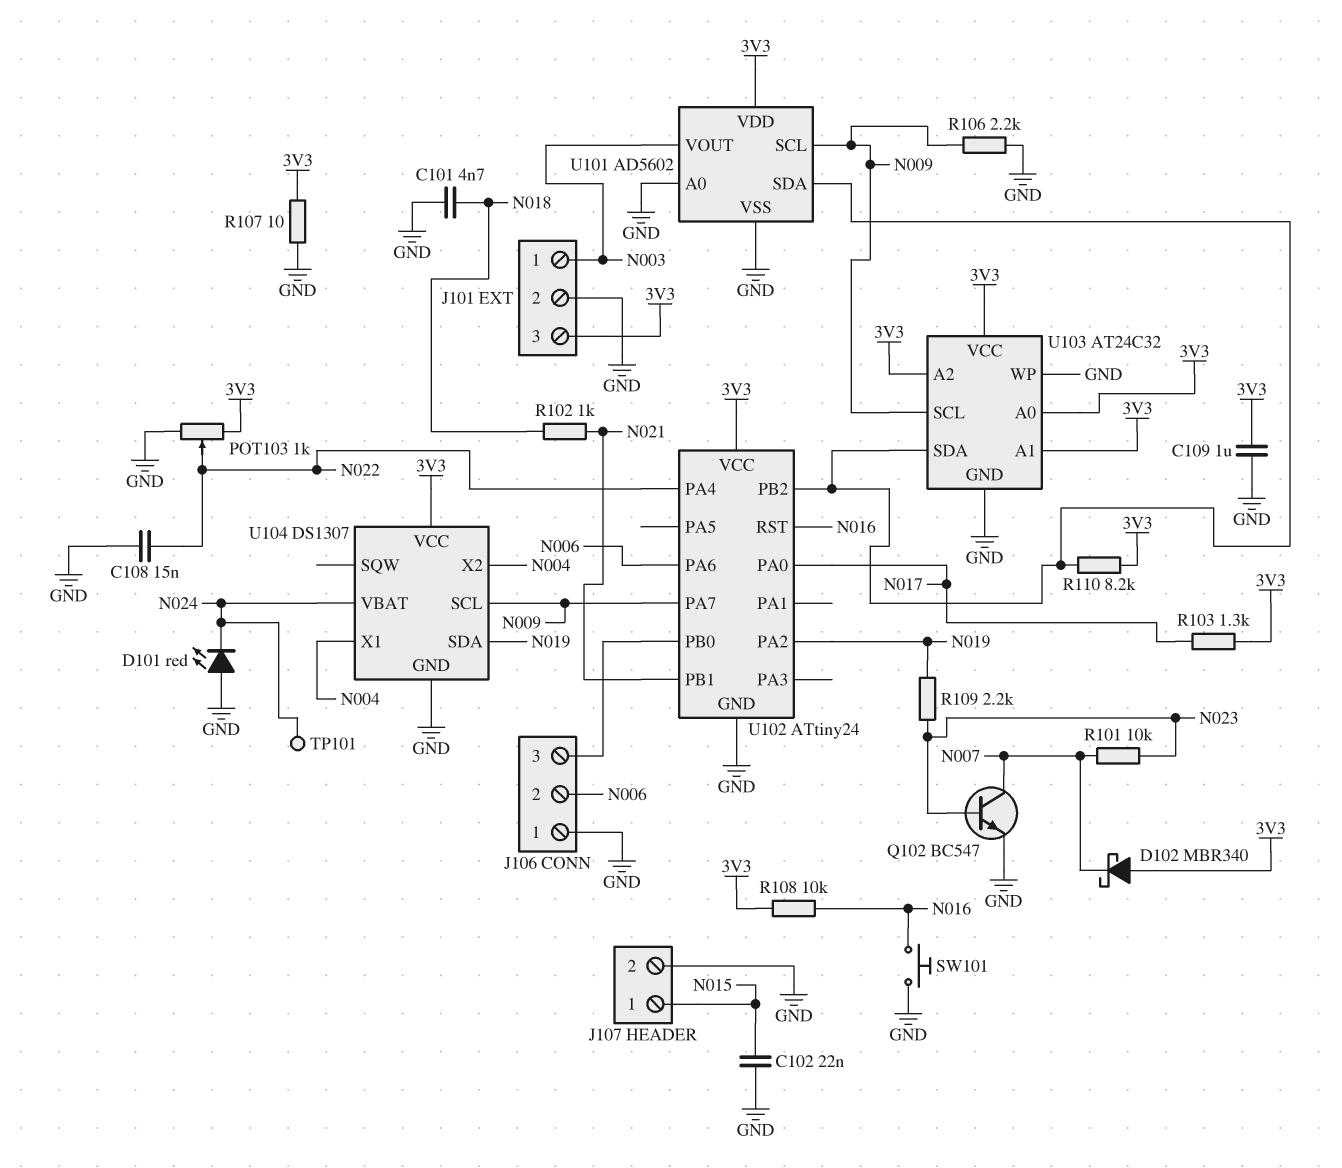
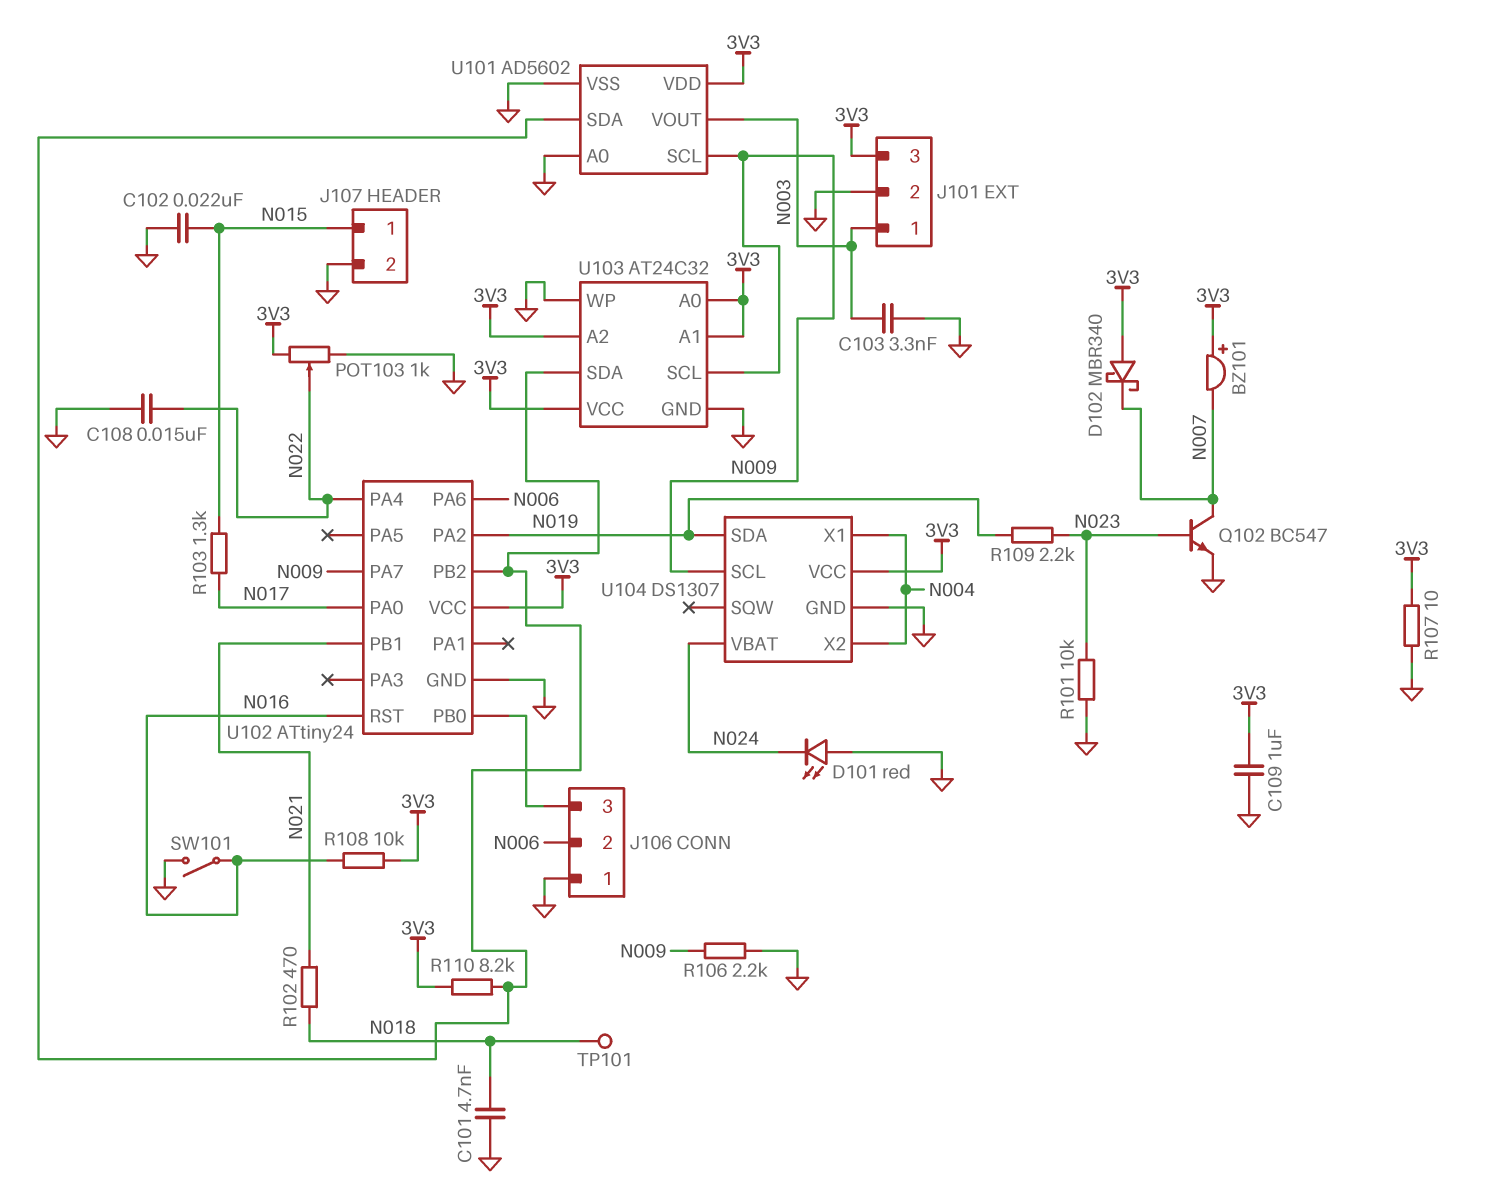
BZ101: none -> buzzer (plus 3V3, minus N007)
C103: none -> 3.3nF (GND, N003)
R101: 10k (N007, N023) -> 10k (GND, N023)
R102: 1k (N018, N021) -> 470 (N018, N021)
R103: 1.3k (3V3, N017) -> 1.3k (N015, N017)
SW101: button (GND, N016) -> switch (GND, N016)
TP101: test point (N024) -> test point (N018)

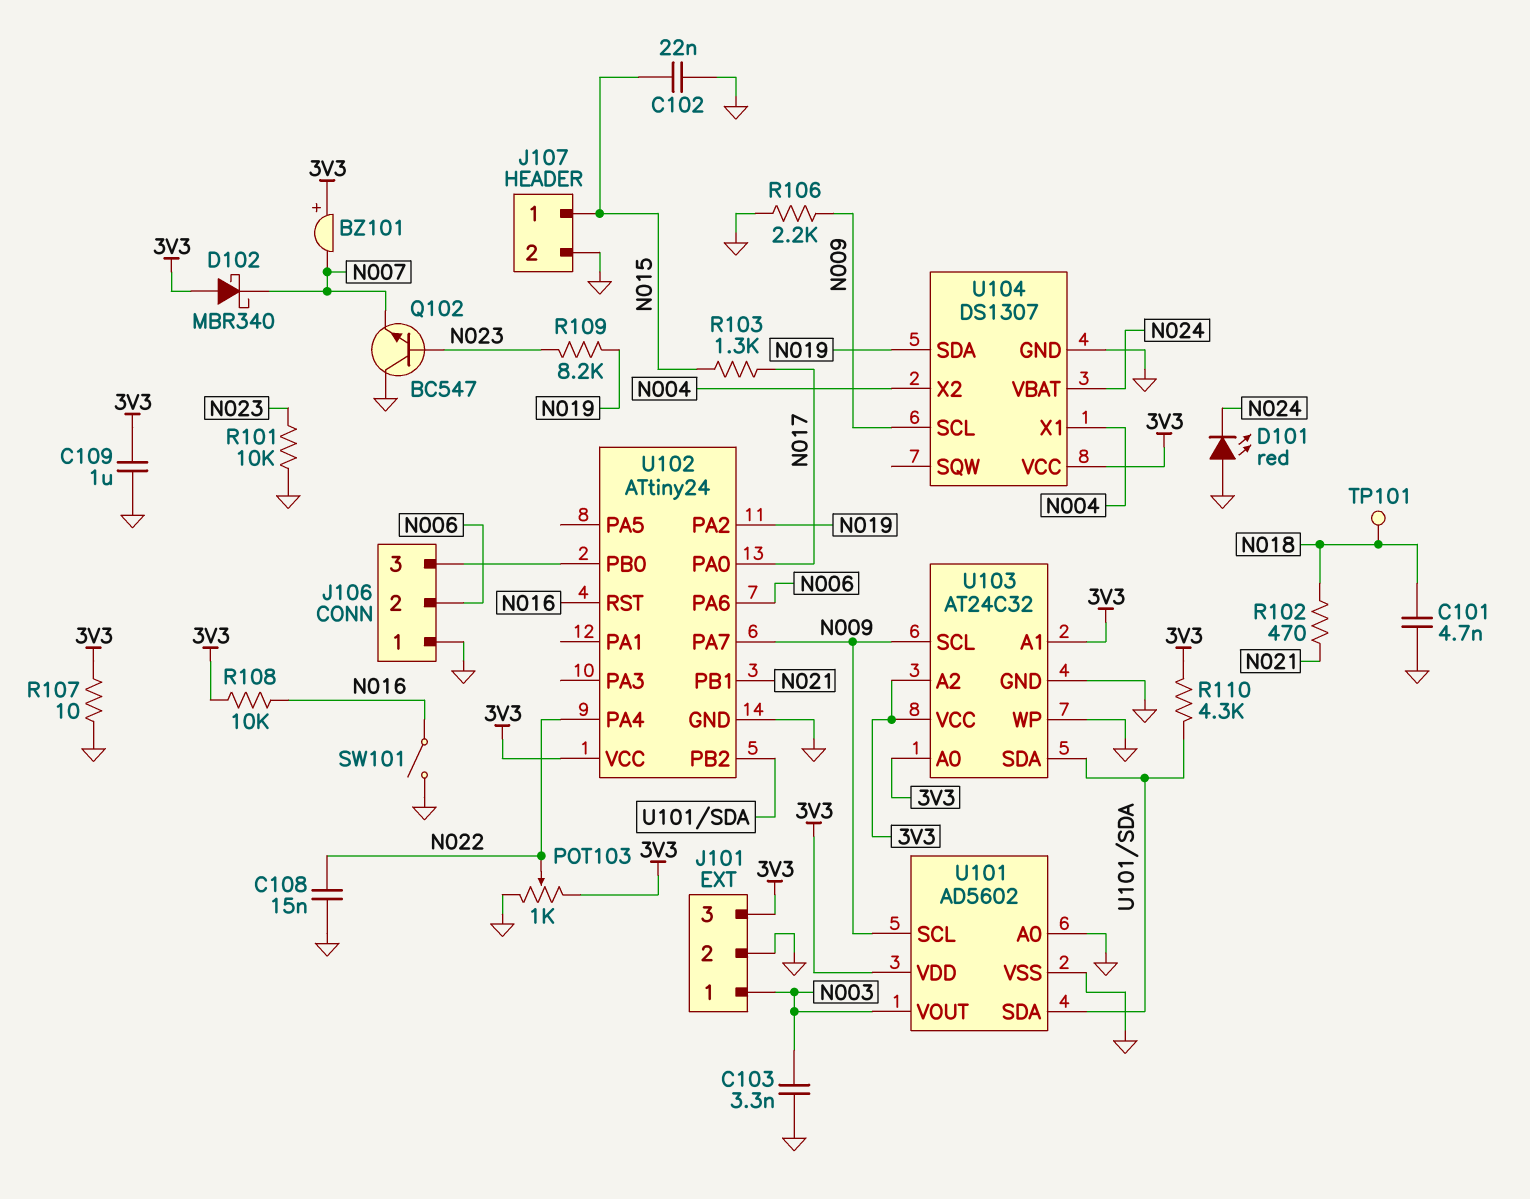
Q102: NPN BC547 (B N023, C N007, E GND) -> NPN BC547 (B N023, C GND, E N007)
R109: 2.2k (N019, N023) -> 8.2k (N019, N023)
R110: 8.2k (3V3, U101/SDA) -> 4.3k (3V3, U101/SDA)

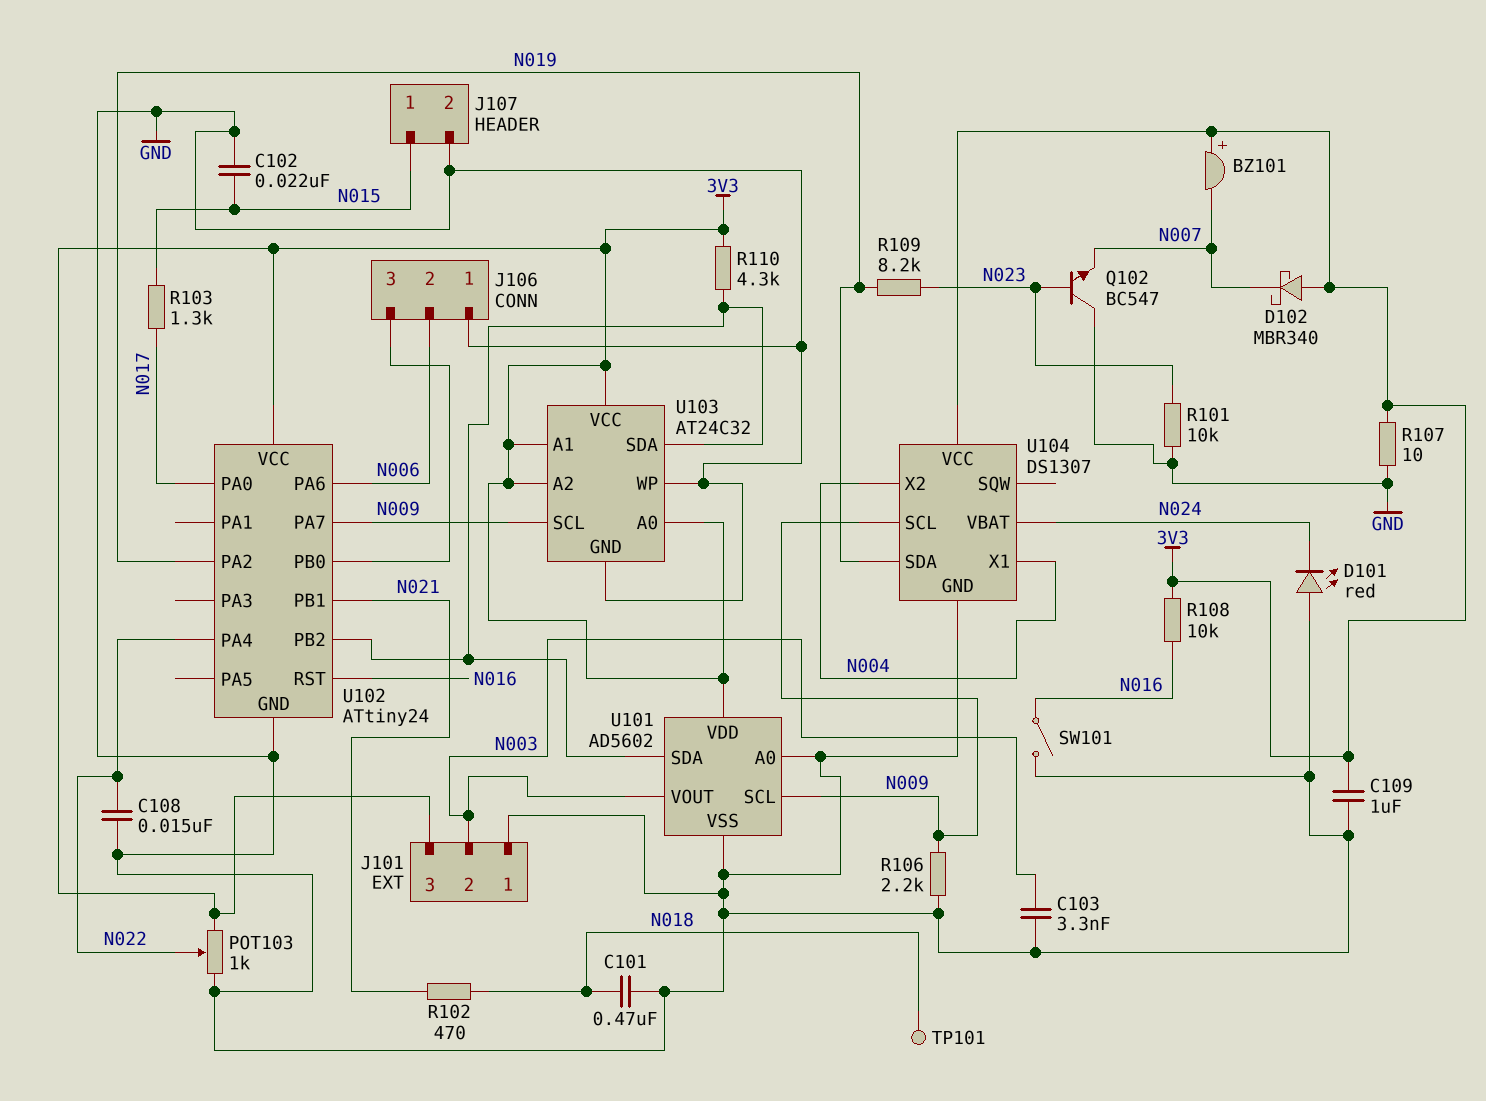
C101: 4.7nF (GND, N018) -> 470nF (GND, N018)
J101 pin 1: N003 -> GND
J101 pin 2: GND -> N003

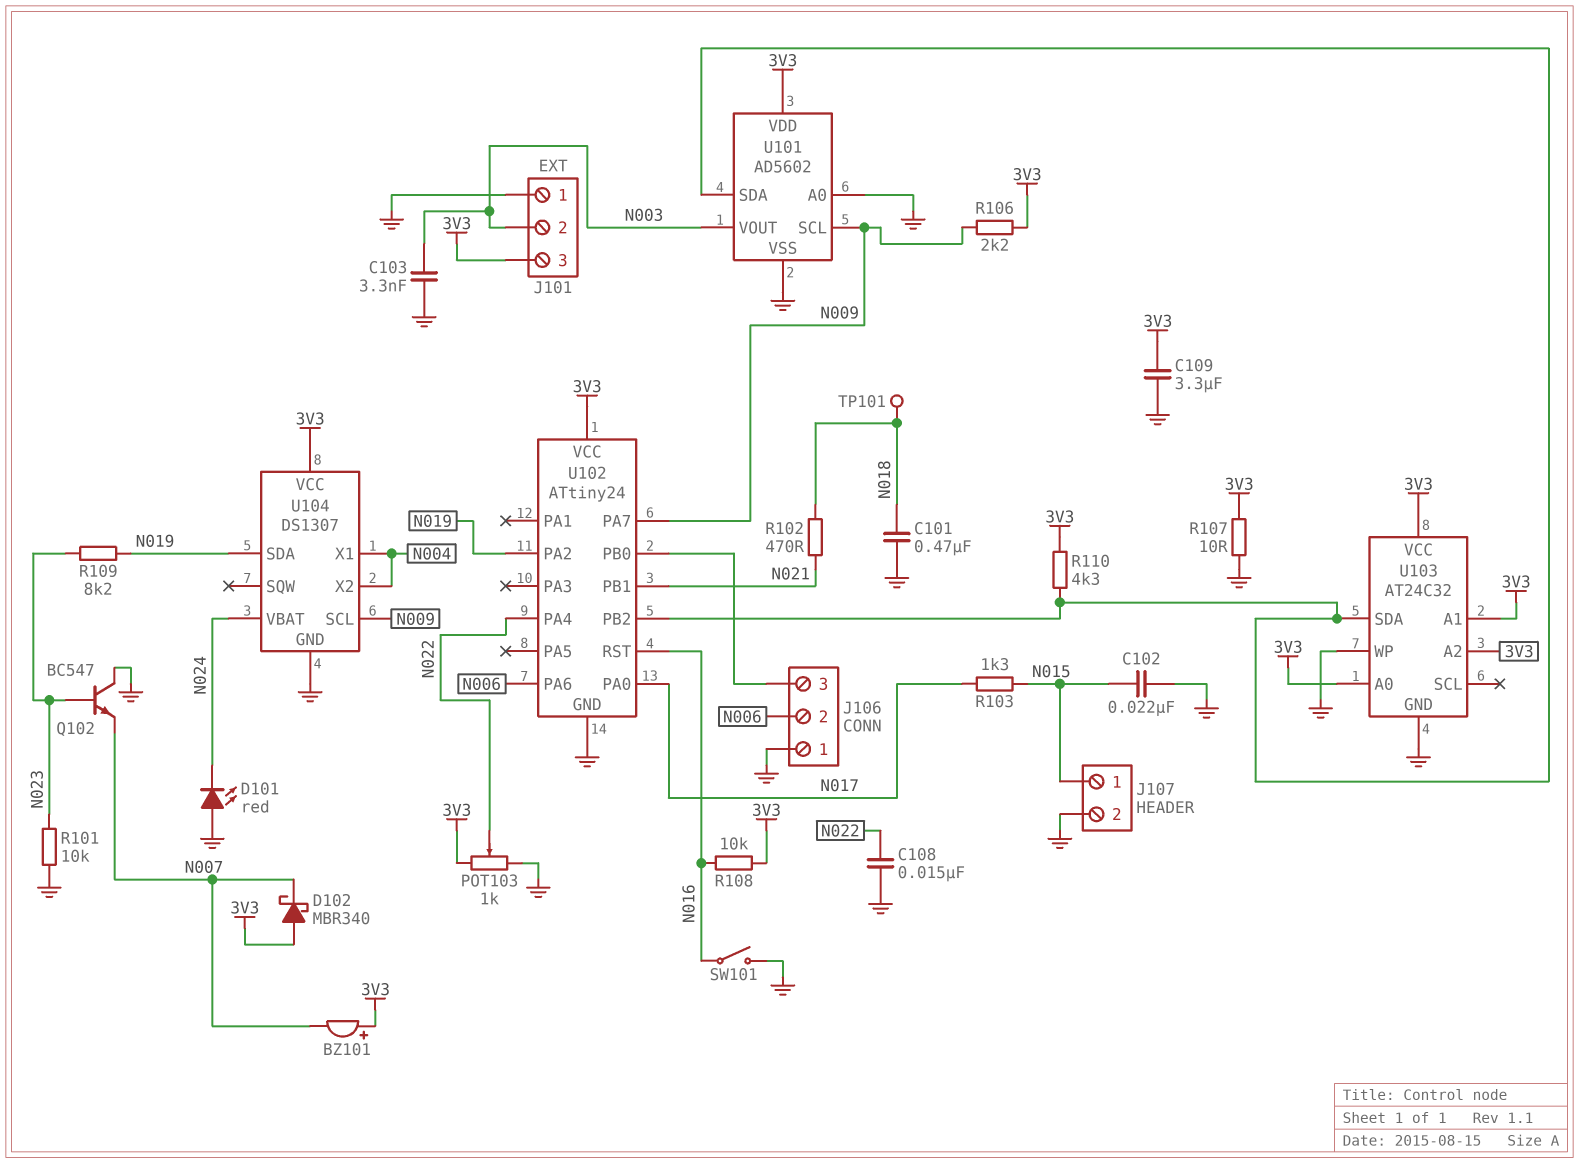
C109: 1uF (3V3, GND) -> 3.3uF (3V3, GND)
R106: 2.2k (GND, N009) -> 2.2k (3V3, N009)
U103 pin SCL: N009 -> none

